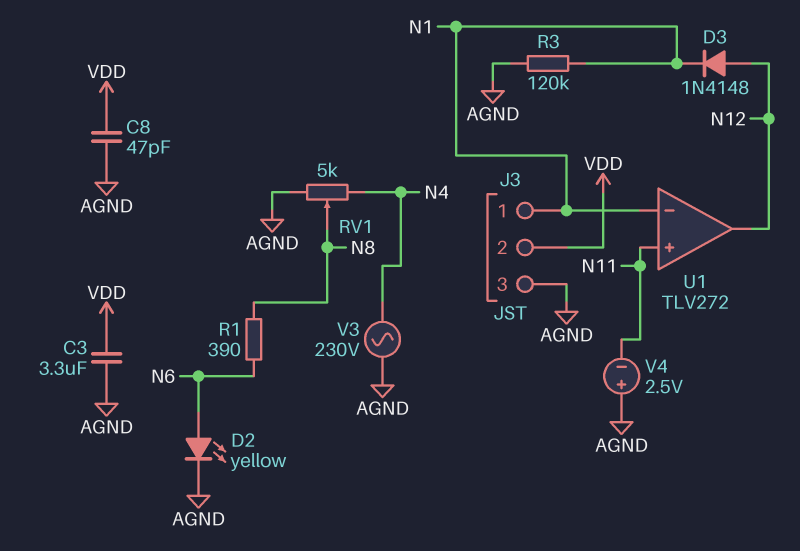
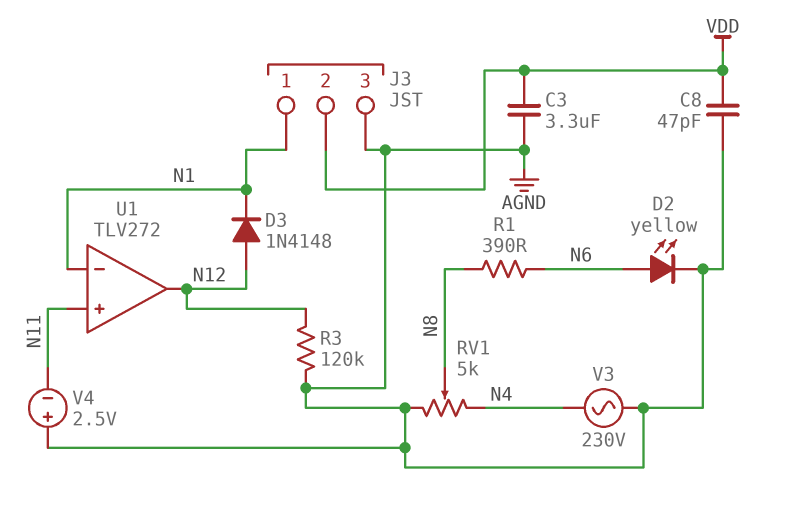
R3: 120k (AGND, N1) -> 120k (AGND, N12)

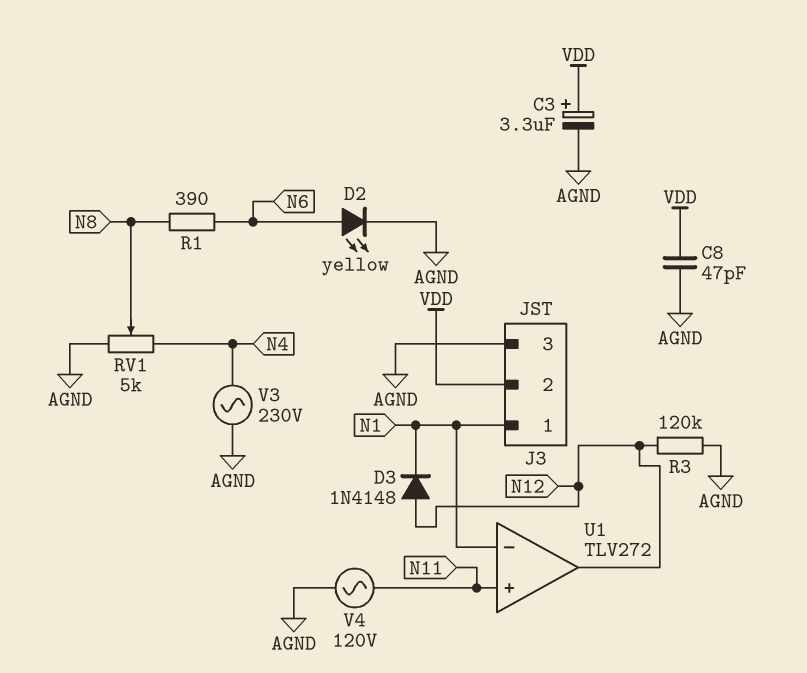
C3: 3.3uF (AGND, VDD) -> 3.3uF (plus VDD, minus AGND)
V4: 2.5V (plus AGND, minus N11) -> AC 120V (AGND, N11)

